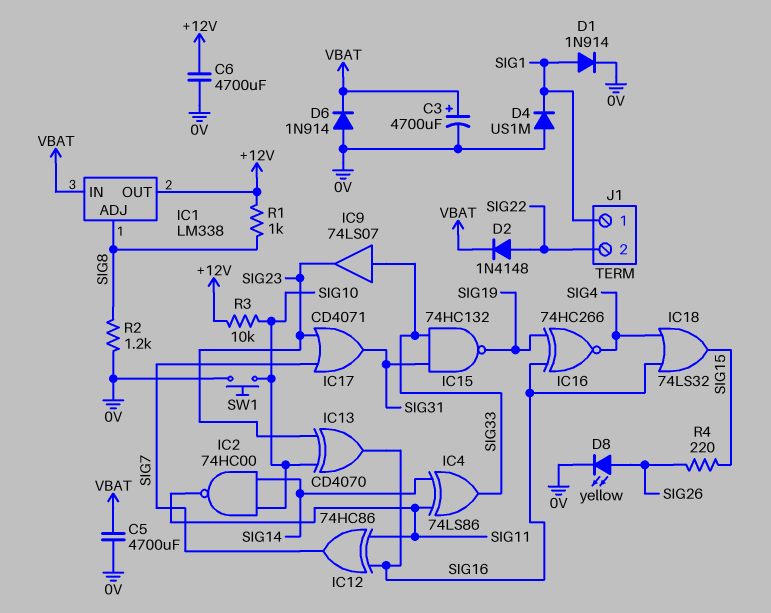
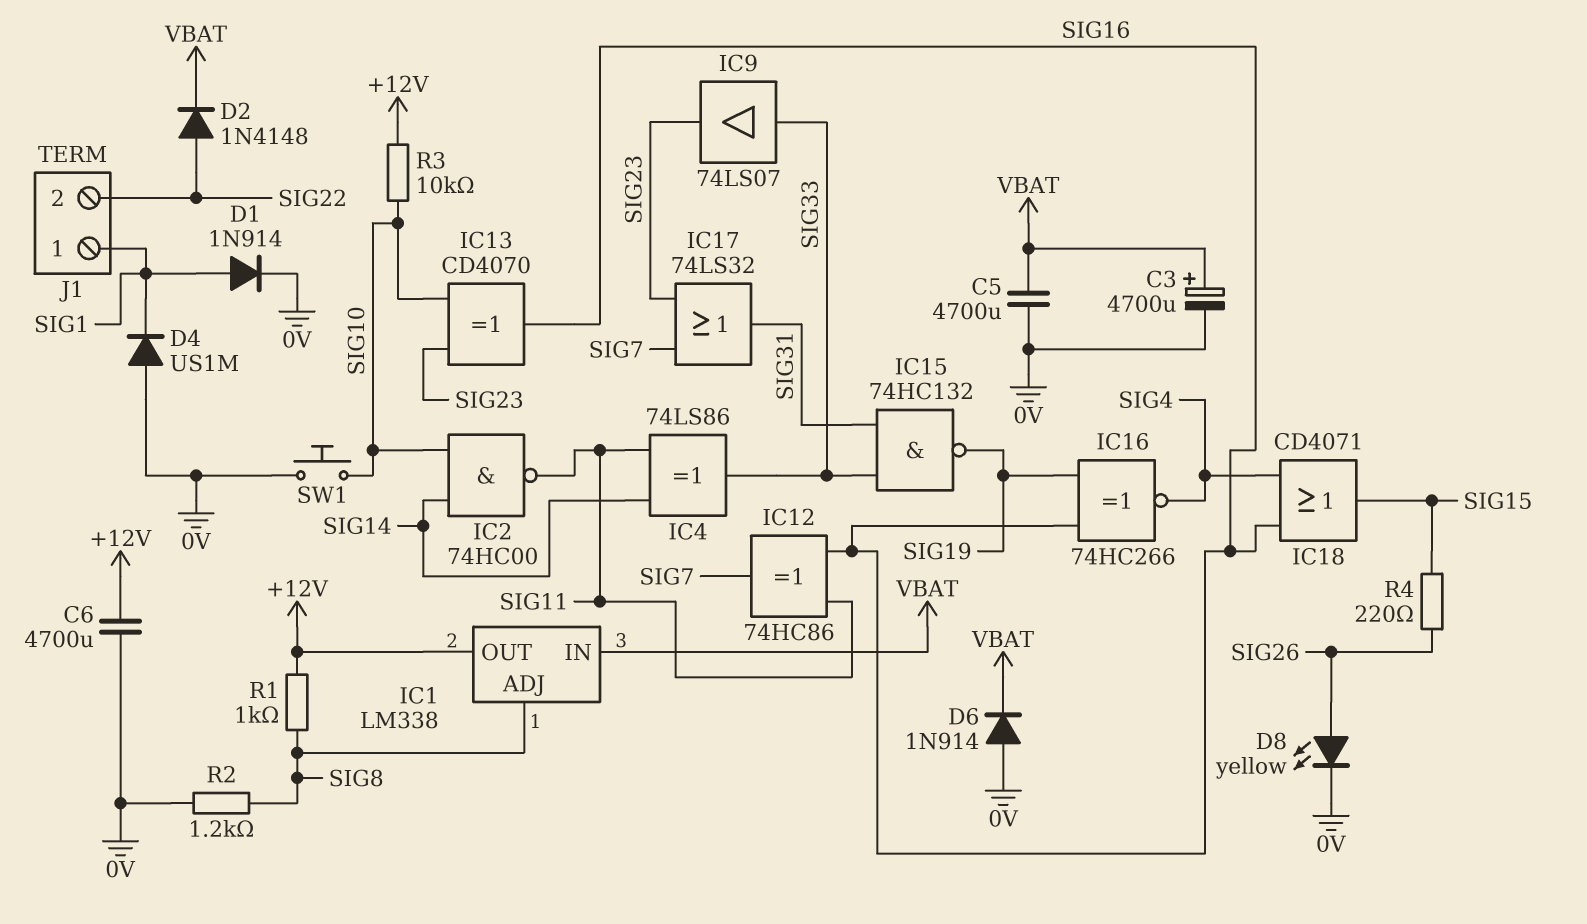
IC17: OR CD4071 (in SIG7, in SIG23, out SIG31) -> OR 74LS32 (in SIG7, in SIG23, out SIG31)
IC18: OR 74LS32 (in SIG4, in SIG16, out SIG15) -> OR CD4071 (in SIG4, in SIG16, out SIG15)

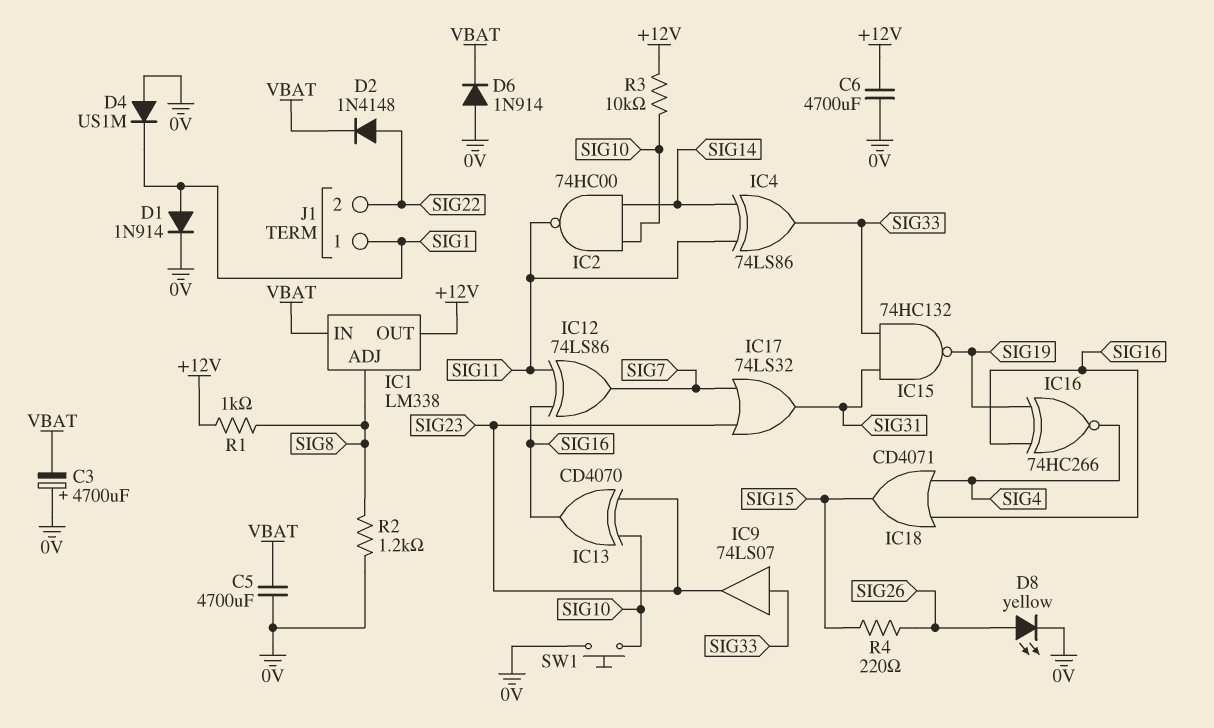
C3: 4700uF (plus VBAT, minus 0V) -> 4700uF (plus 0V, minus VBAT)
IC12: XOR 74HC86 (in SIG11, in SIG16, out SIG7) -> XOR 74LS86 (in SIG11, in SIG16, out SIG7)

